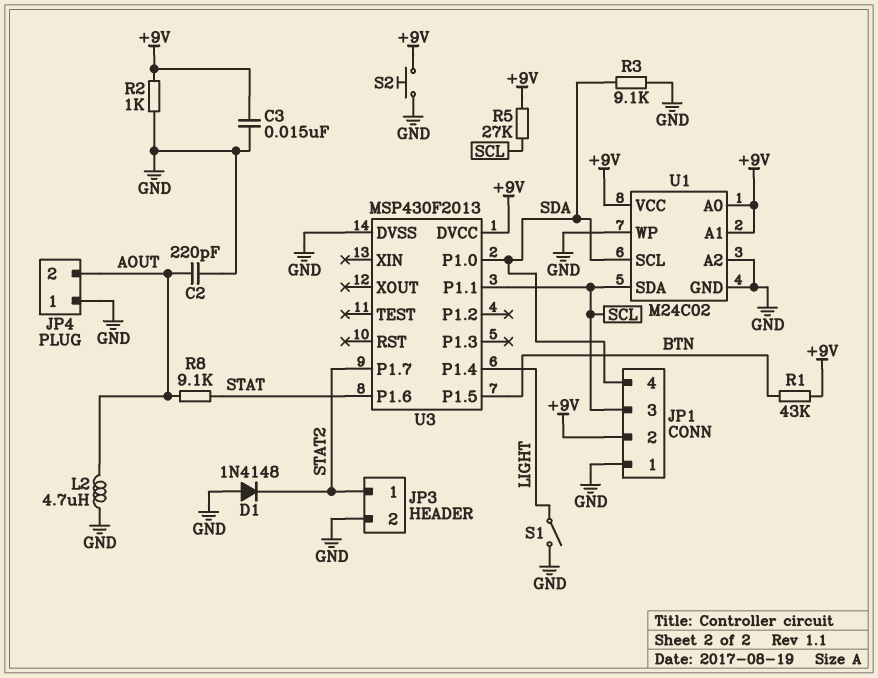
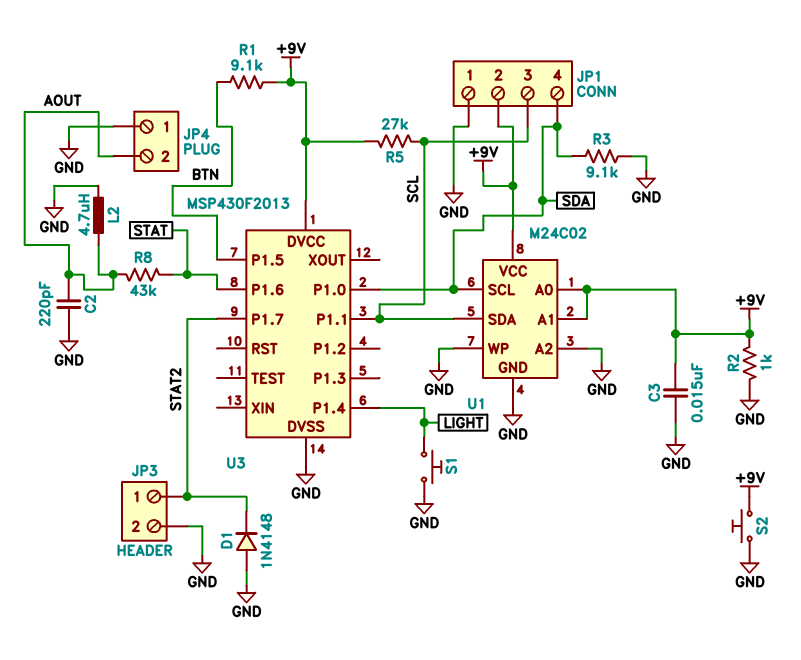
R1: 43k (+9V, BTN) -> 9.1k (+9V, BTN)
R8: 9.1k (AOUT, STAT) -> 43k (AOUT, STAT)
S1: switch (GND, LIGHT) -> button (GND, LIGHT)

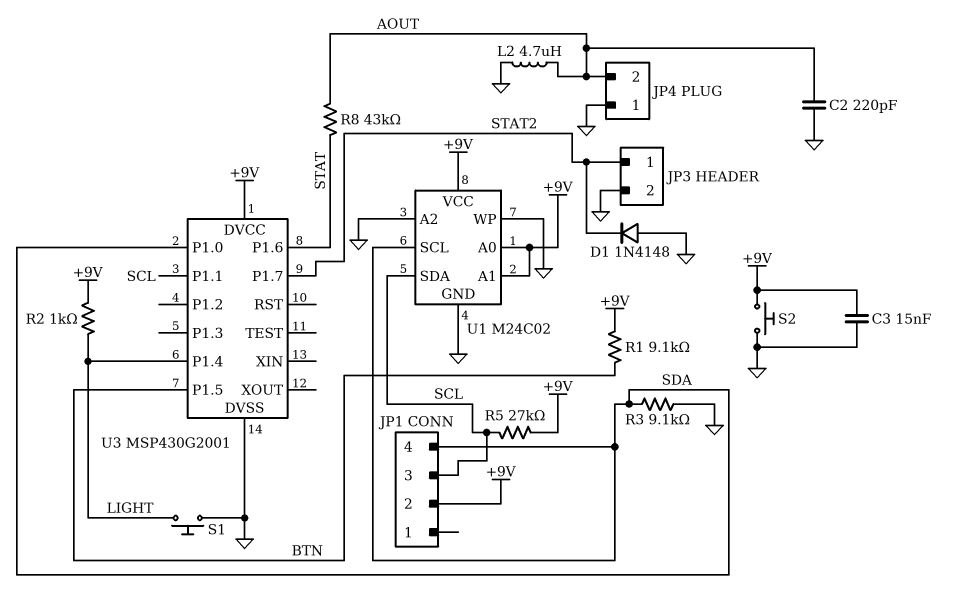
JP1 pin 1: GND -> none
R2: 1k (+9V, GND) -> 1k (+9V, LIGHT)
U3: MSP430F2013 -> MSP430G2001

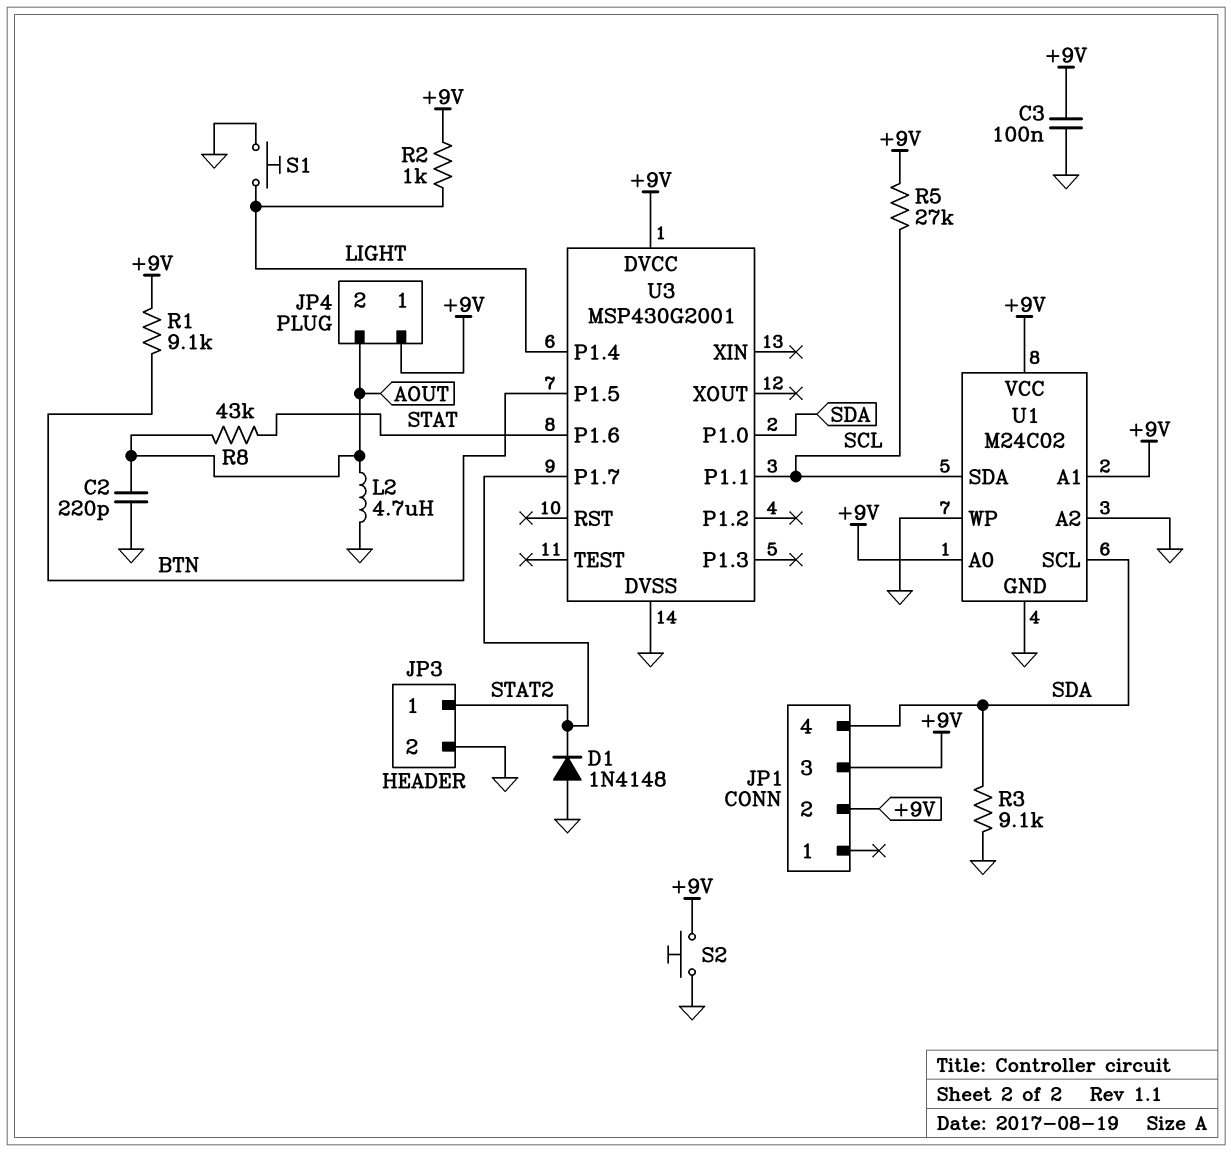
C3: 15nF (+9V, GND) -> 100nF (+9V, GND)
JP1 pin 3: SCL -> +9V
JP4 pin 1: GND -> +9V

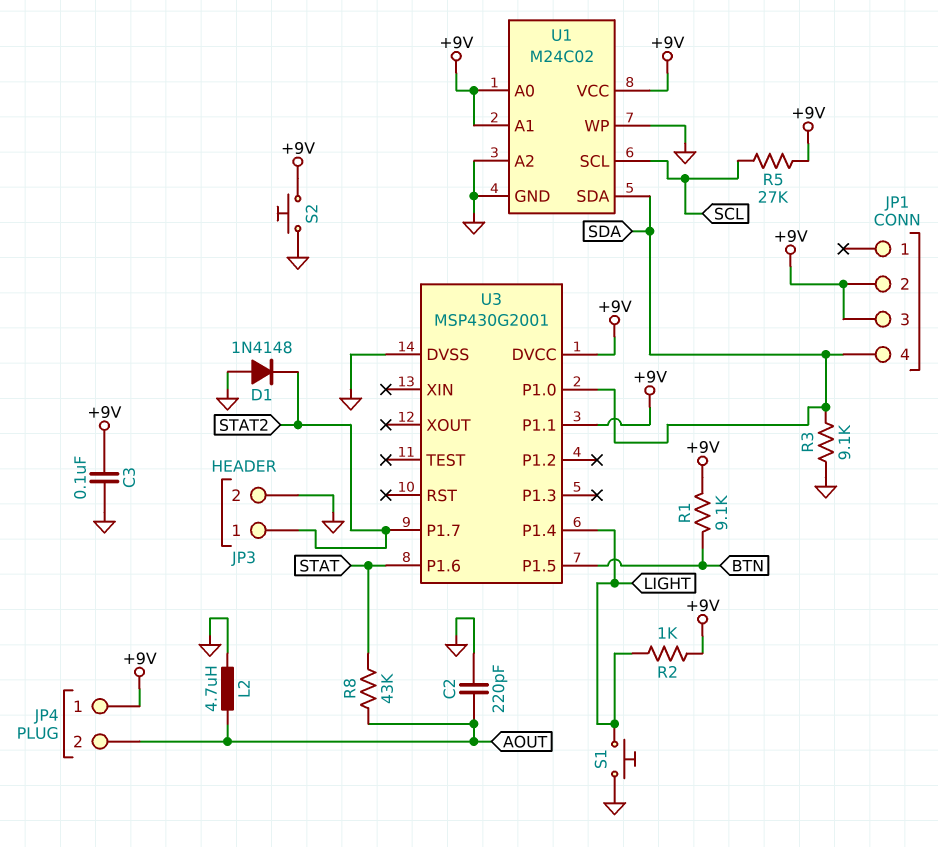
U1 pin SCL: SDA -> SCL
U1 pin SDA: SCL -> SDA
U3 pin P1.1: SCL -> +9V

